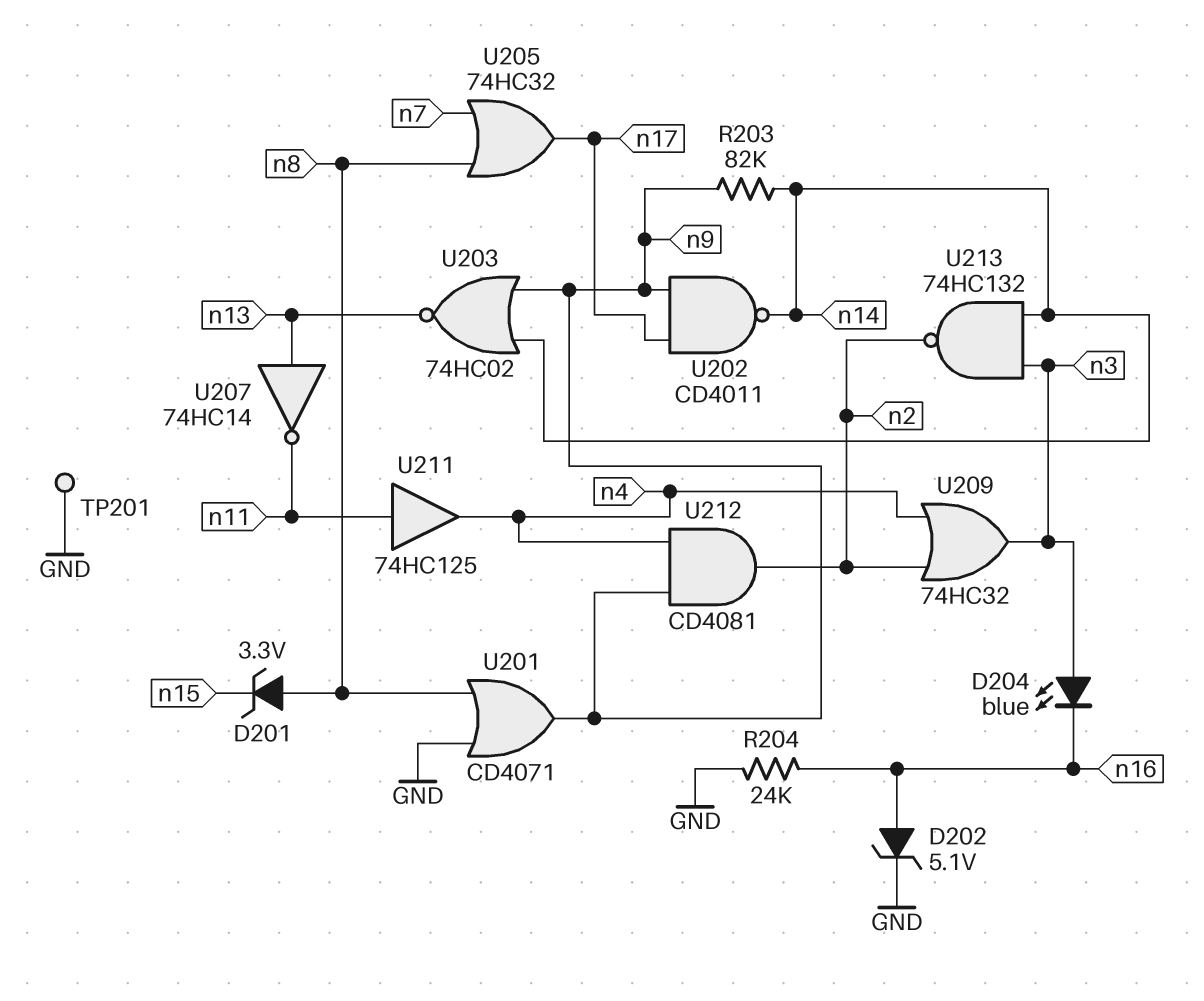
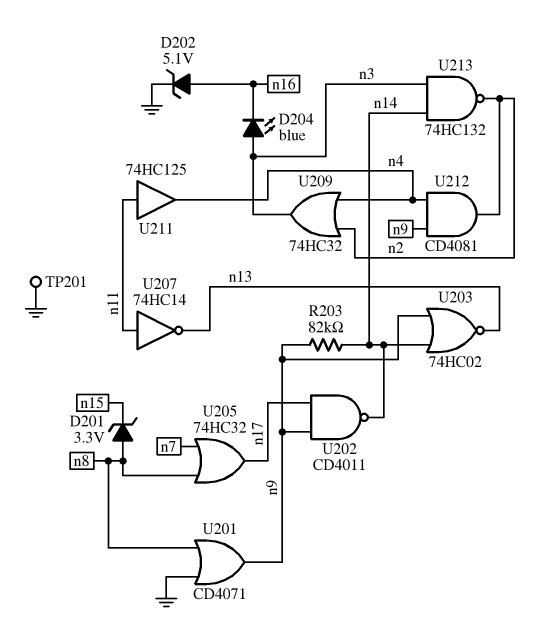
R204: 24k (GND, n16) -> none
U207: NOT 74HC14 (in n13, out n11) -> NOT 74HC14 (in n11, out n13)

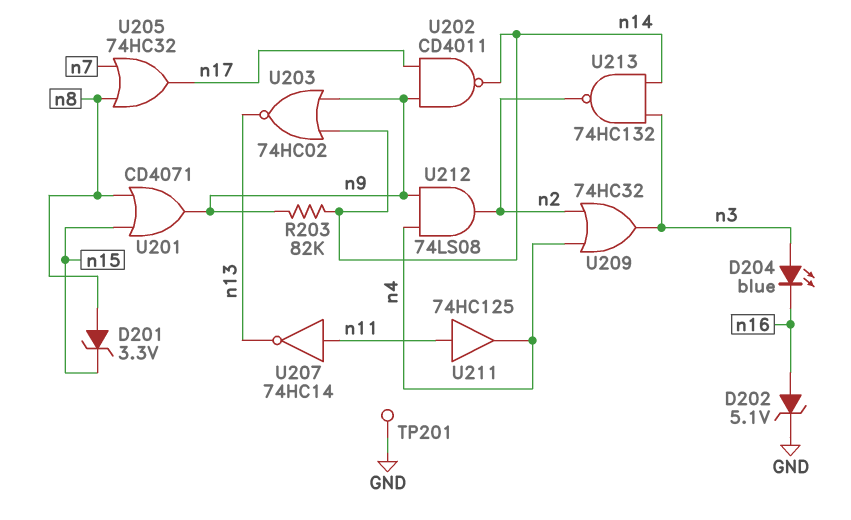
U201: OR CD4071 (in GND, in n8, out n9) -> OR CD4071 (in n8, in n15, out n9)
U212: AND CD4081 (in n4, in n9, out n2) -> AND 74LS08 (in n4, in n9, out n2)

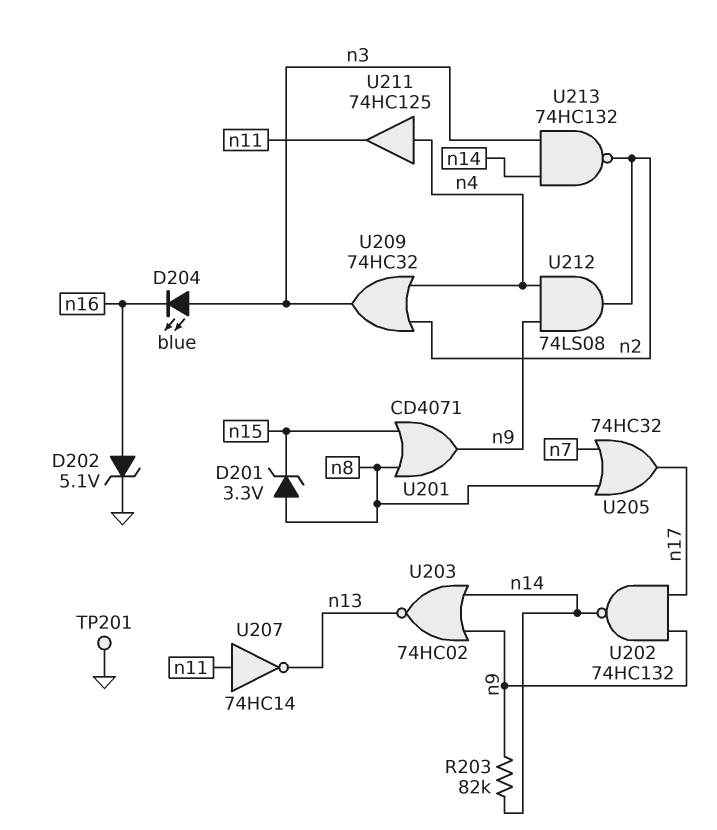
U202: NAND CD4011 (in n9, in n17, out n14) -> NAND 74HC132 (in n9, in n17, out n14)
U211: buffer 74HC125 (in n11, out n4) -> buffer 74HC125 (in n4, out n11)

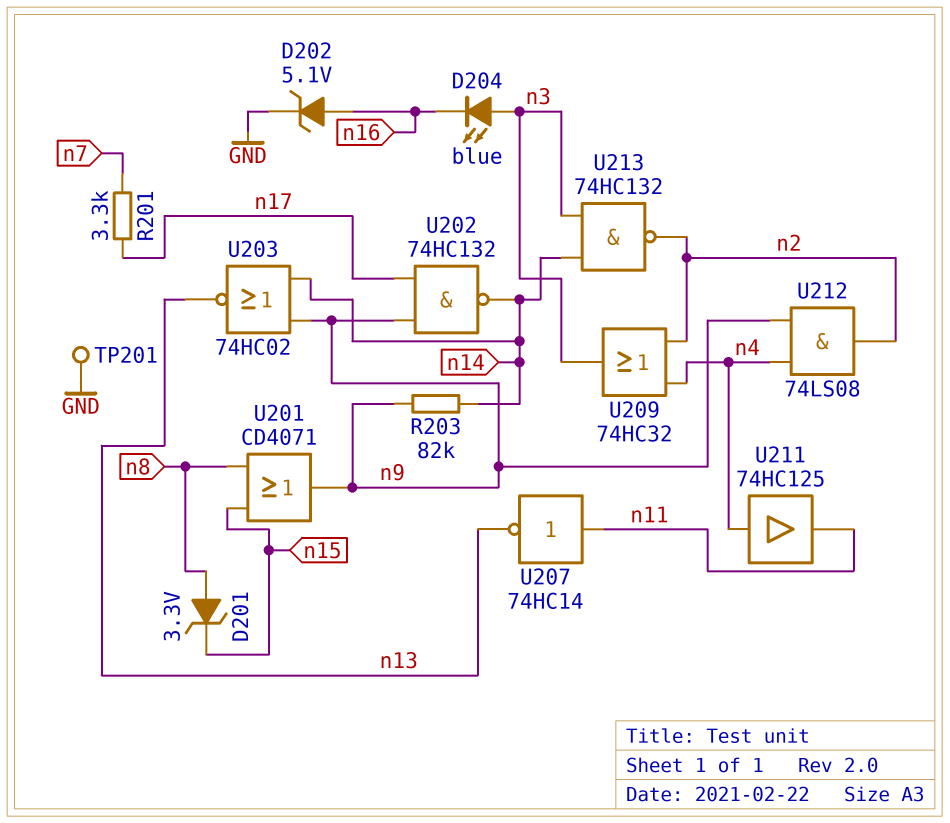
R201: none -> 3.3k (n7, n17)
U205: OR 74HC32 (in n7, in n8, out n17) -> none

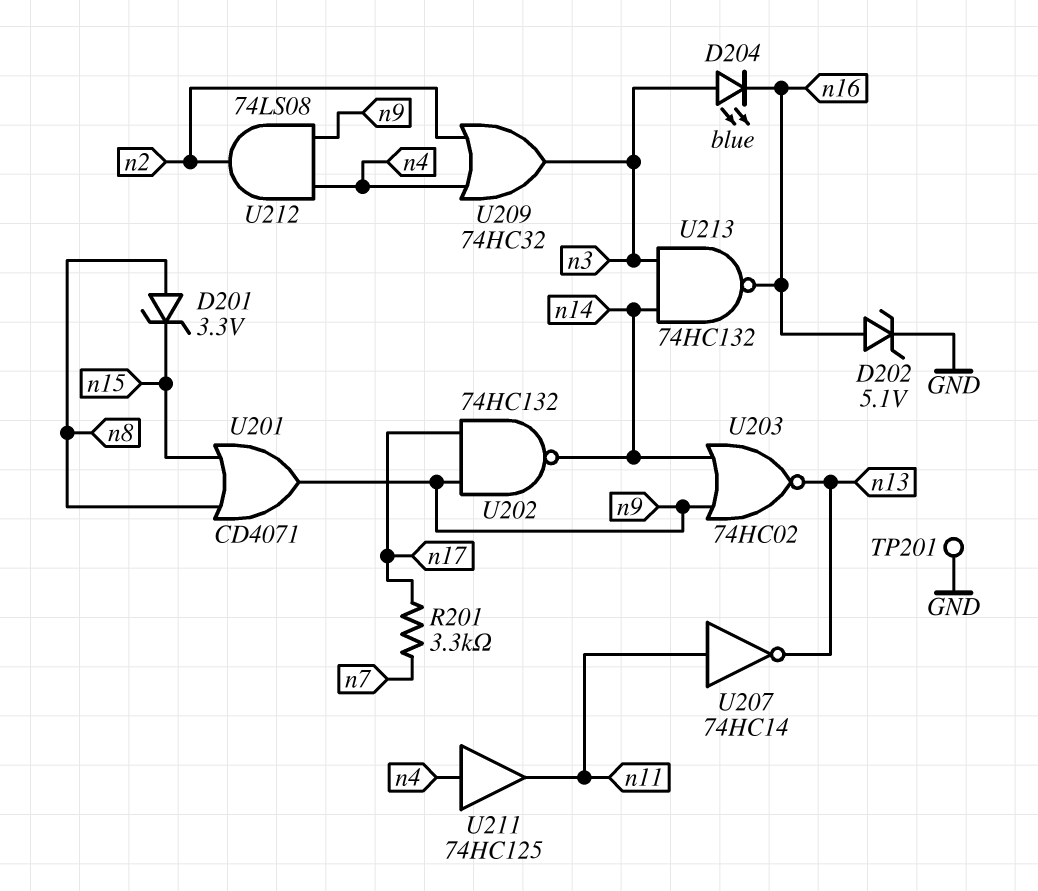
R203: 82k (n9, n14) -> none
U213: NAND 74HC132 (in n3, in n14, out n2) -> NAND 74HC132 (in n3, in n14, out n16)

